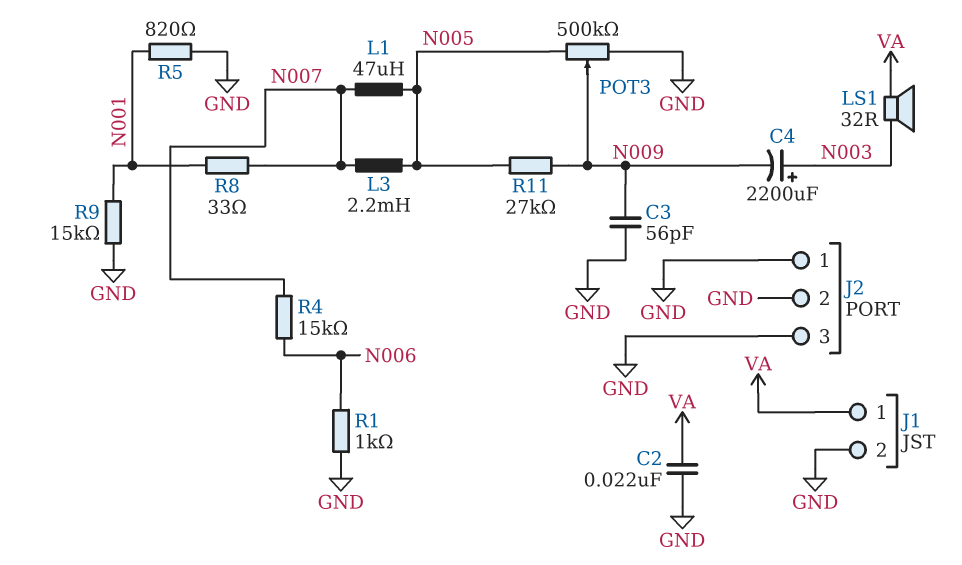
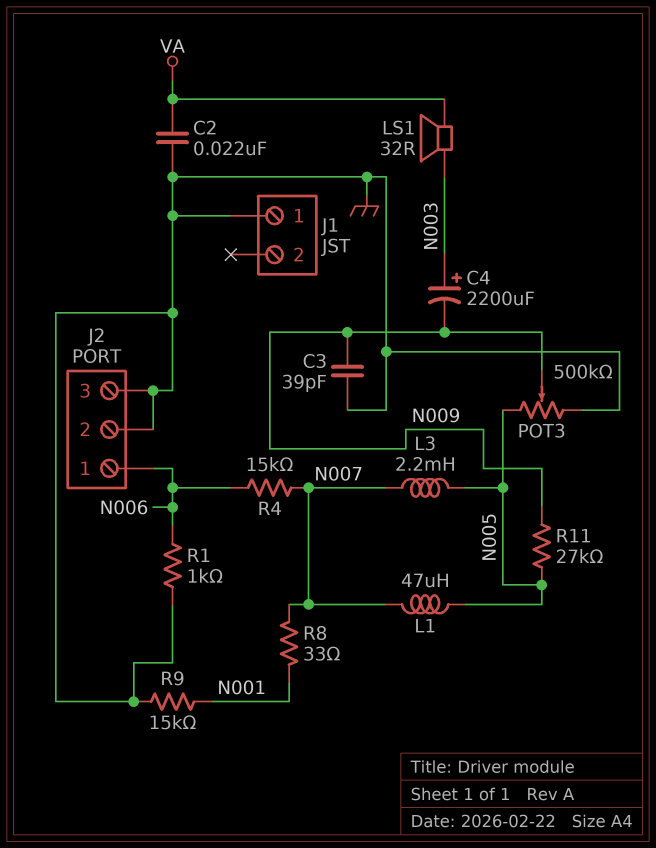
C3: 56pF (GND, N009) -> 39pF (GND, N009)
J1 pin 1: VA -> GND
J1 pin 2: GND -> none
J2 pin 1: GND -> N006
R5: 820 (GND, N001) -> none

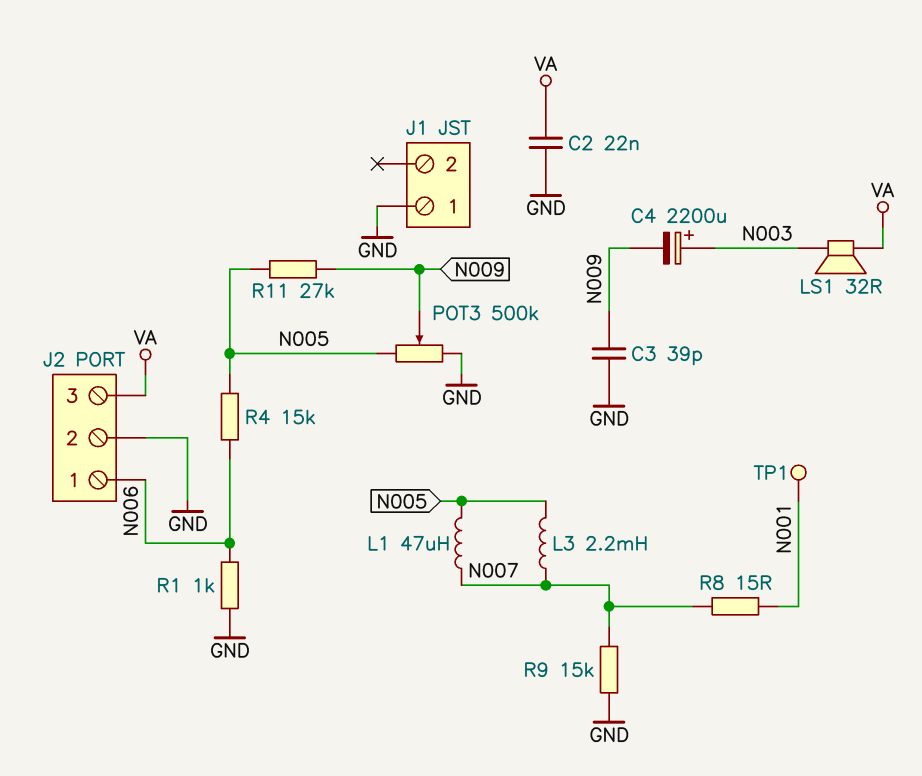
J2 pin 3: GND -> VA
R4: 15k (N006, N007) -> 15k (N005, N006)
R8: 33 (N001, N007) -> 15 (N001, N007)
R9: 15k (GND, N001) -> 15k (GND, N007)
TP1: none -> test point (N001)

